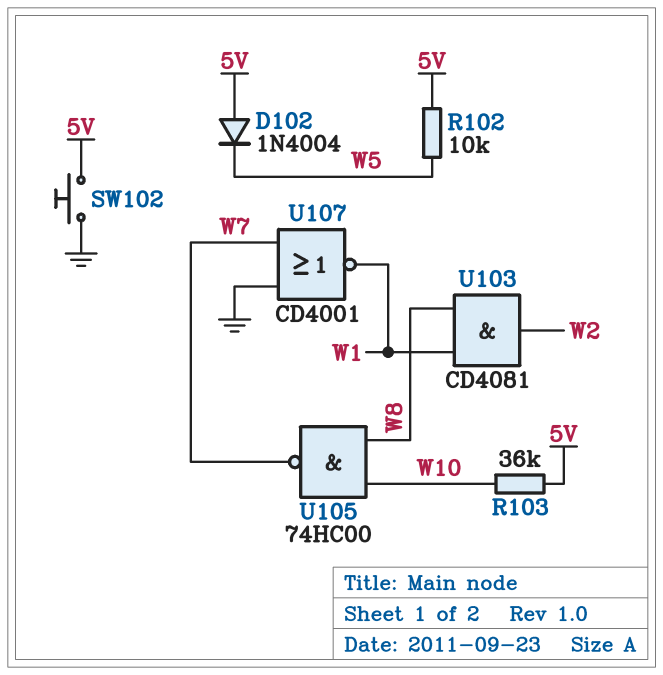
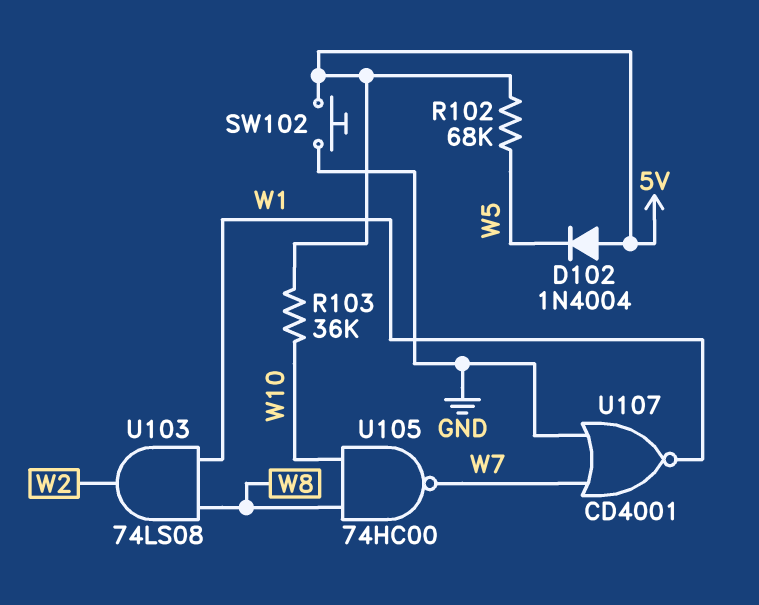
R102: 10k (5V, W5) -> 68k (5V, W5)
U103: AND CD4081 (in W1, in W8, out W2) -> AND 74LS08 (in W1, in W8, out W2)

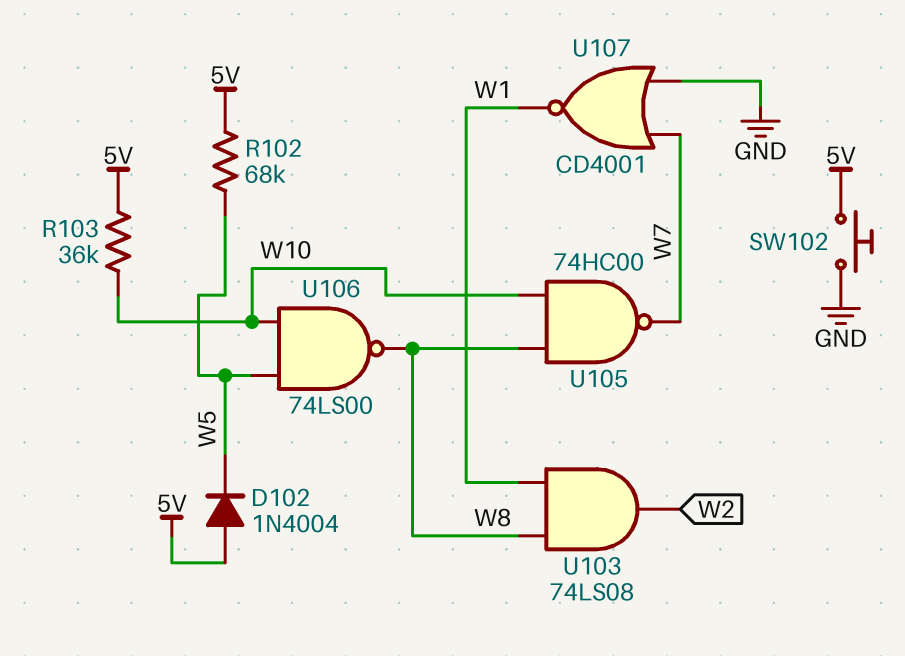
U106: none -> NAND 74LS00 (in W5, in W10, out W8)

